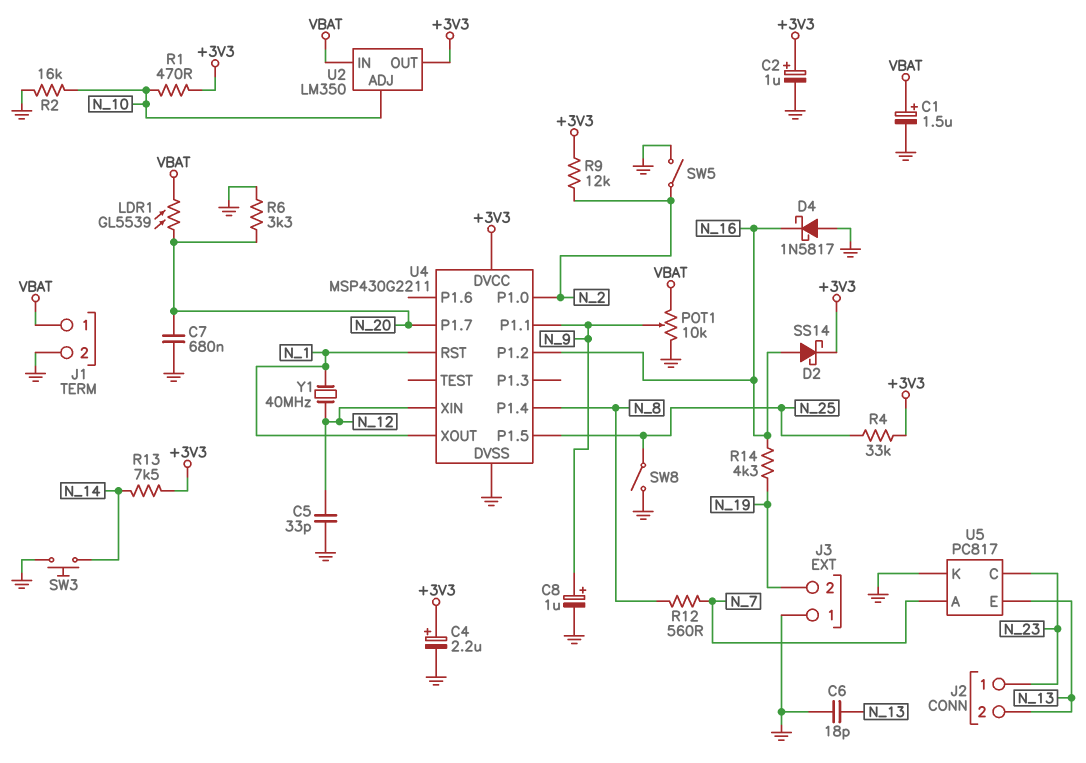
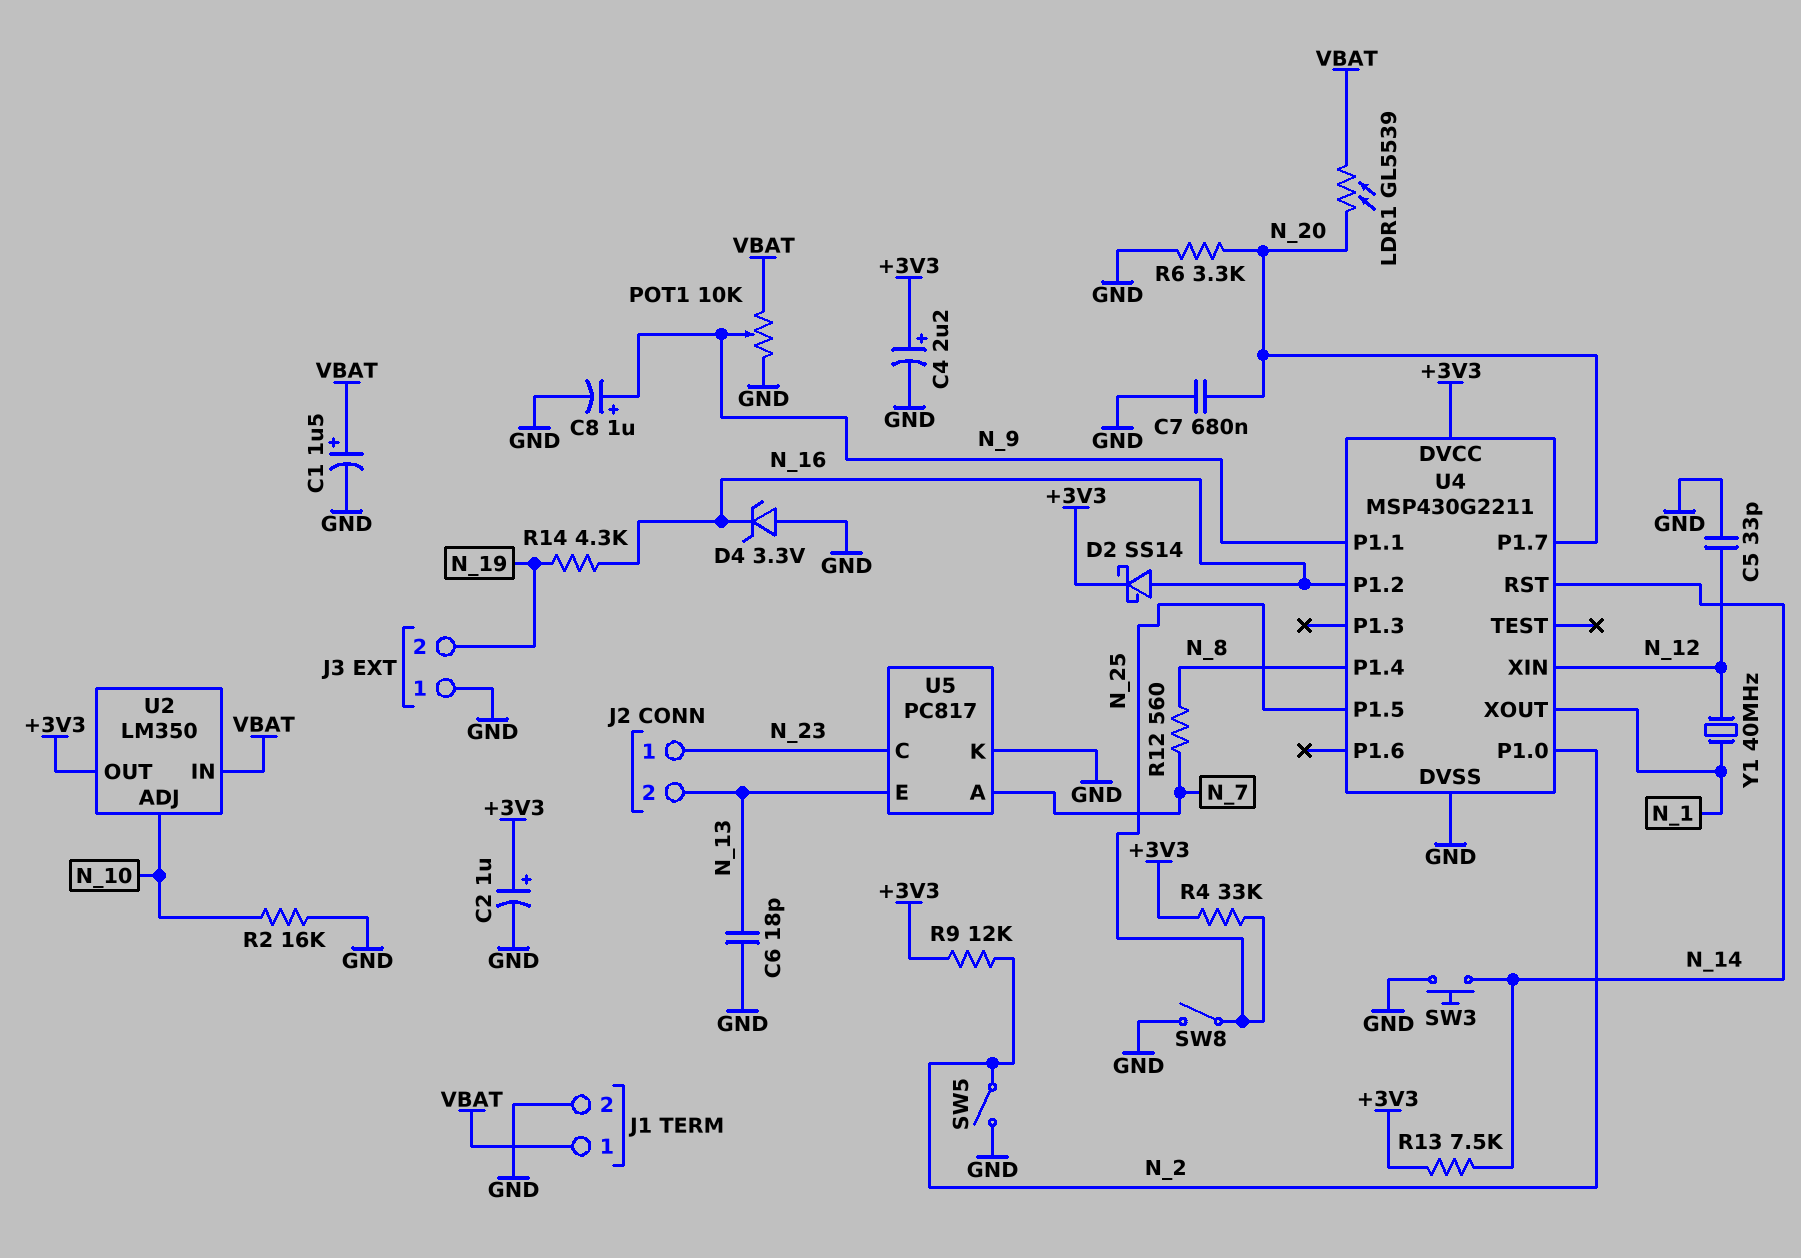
D4: schottky 1N5817 (A GND, K N_16) -> zener 3.3V (A GND, K N_16)
R1: 470 (+3V3, N_10) -> none
U4 pin RST: N_1 -> N_14

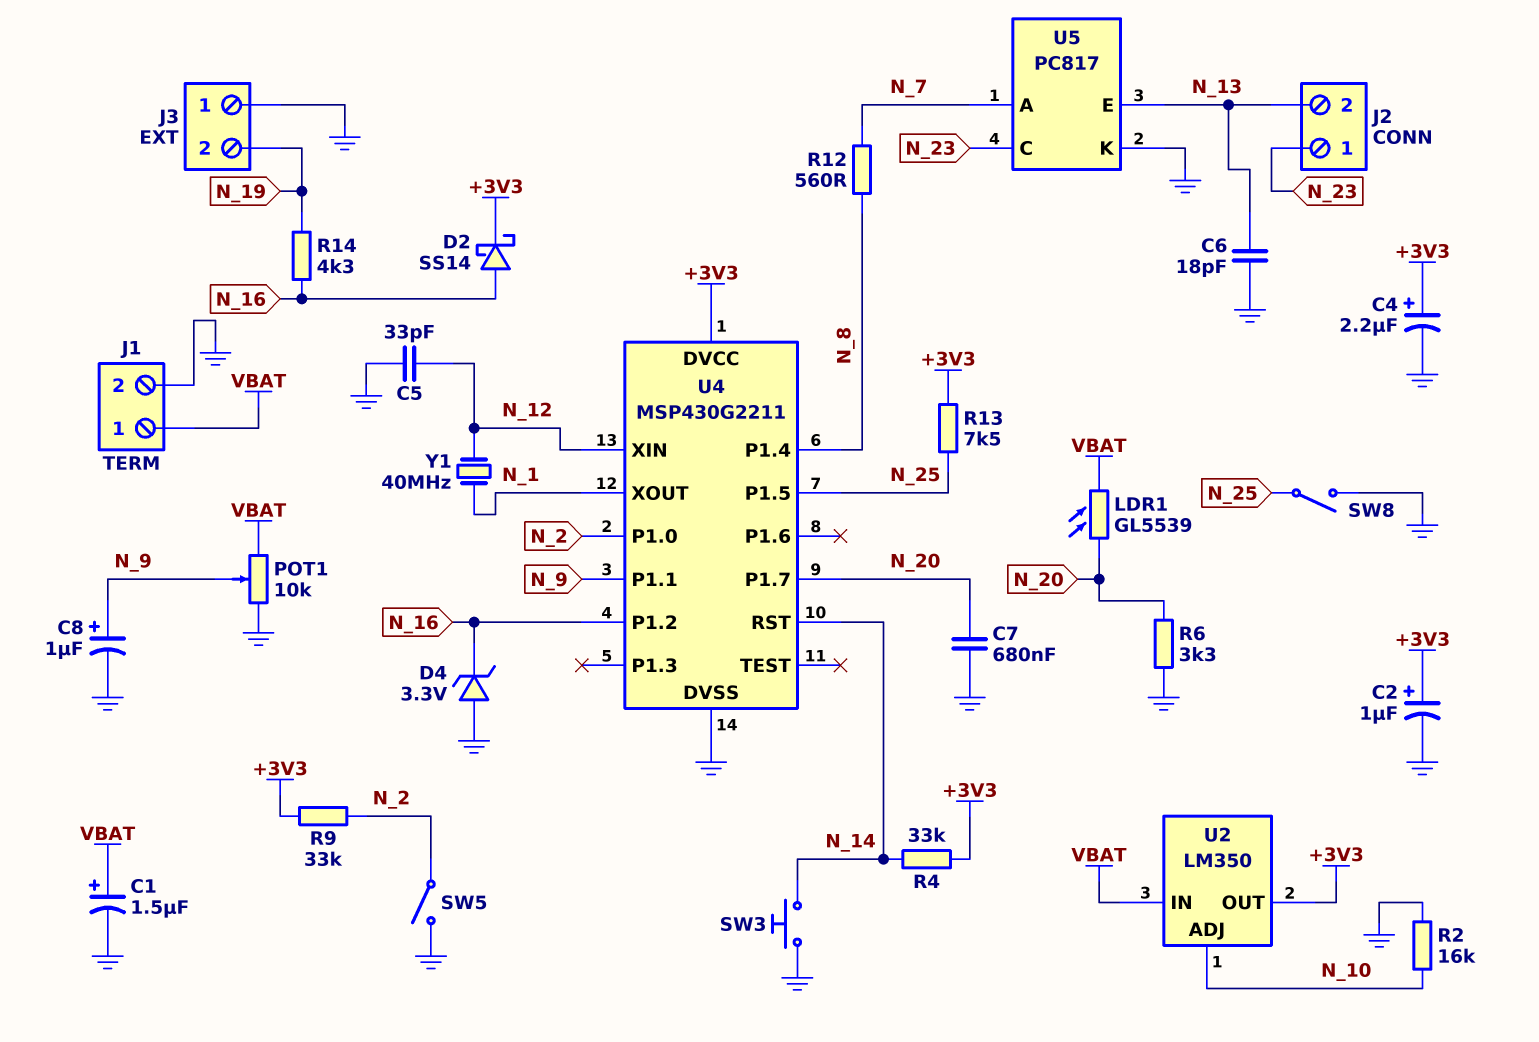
R4: 33k (+3V3, N_25) -> 33k (+3V3, N_14)
R9: 12k (+3V3, N_2) -> 33k (+3V3, N_2)
R13: 7.5k (+3V3, N_14) -> 7.5k (+3V3, N_25)

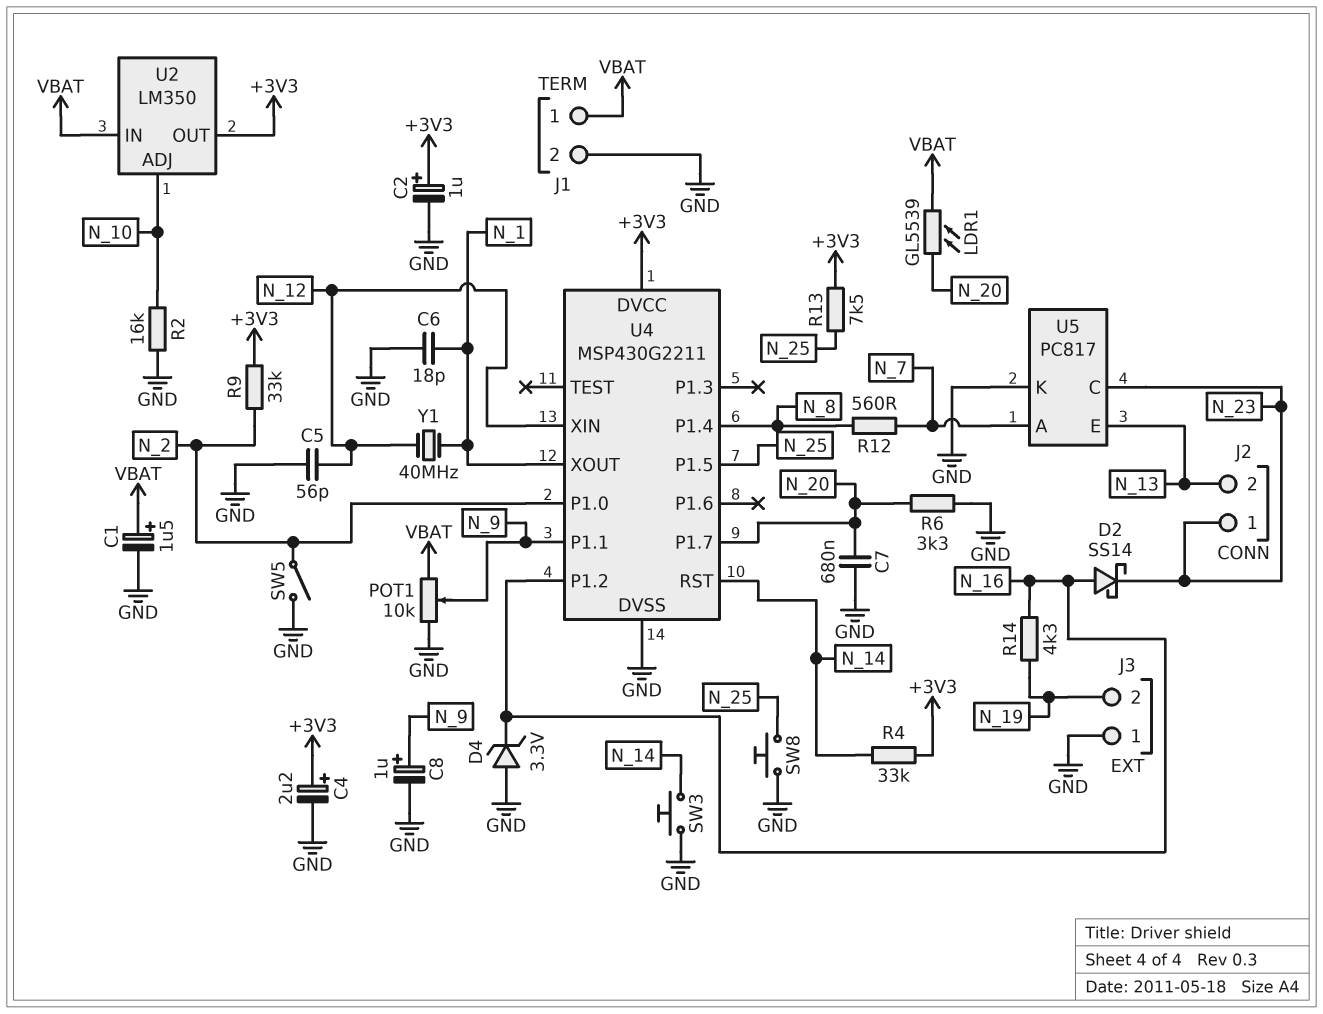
C5: 33pF (GND, N_12) -> 56pF (GND, N_12)
C6: 18pF (GND, N_13) -> 18pF (GND, N_1)
D2: schottky SS14 (A N_16, K +3V3) -> schottky SS14 (A N_16, K N_23)
SW8: switch (GND, N_25) -> button (GND, N_25)

